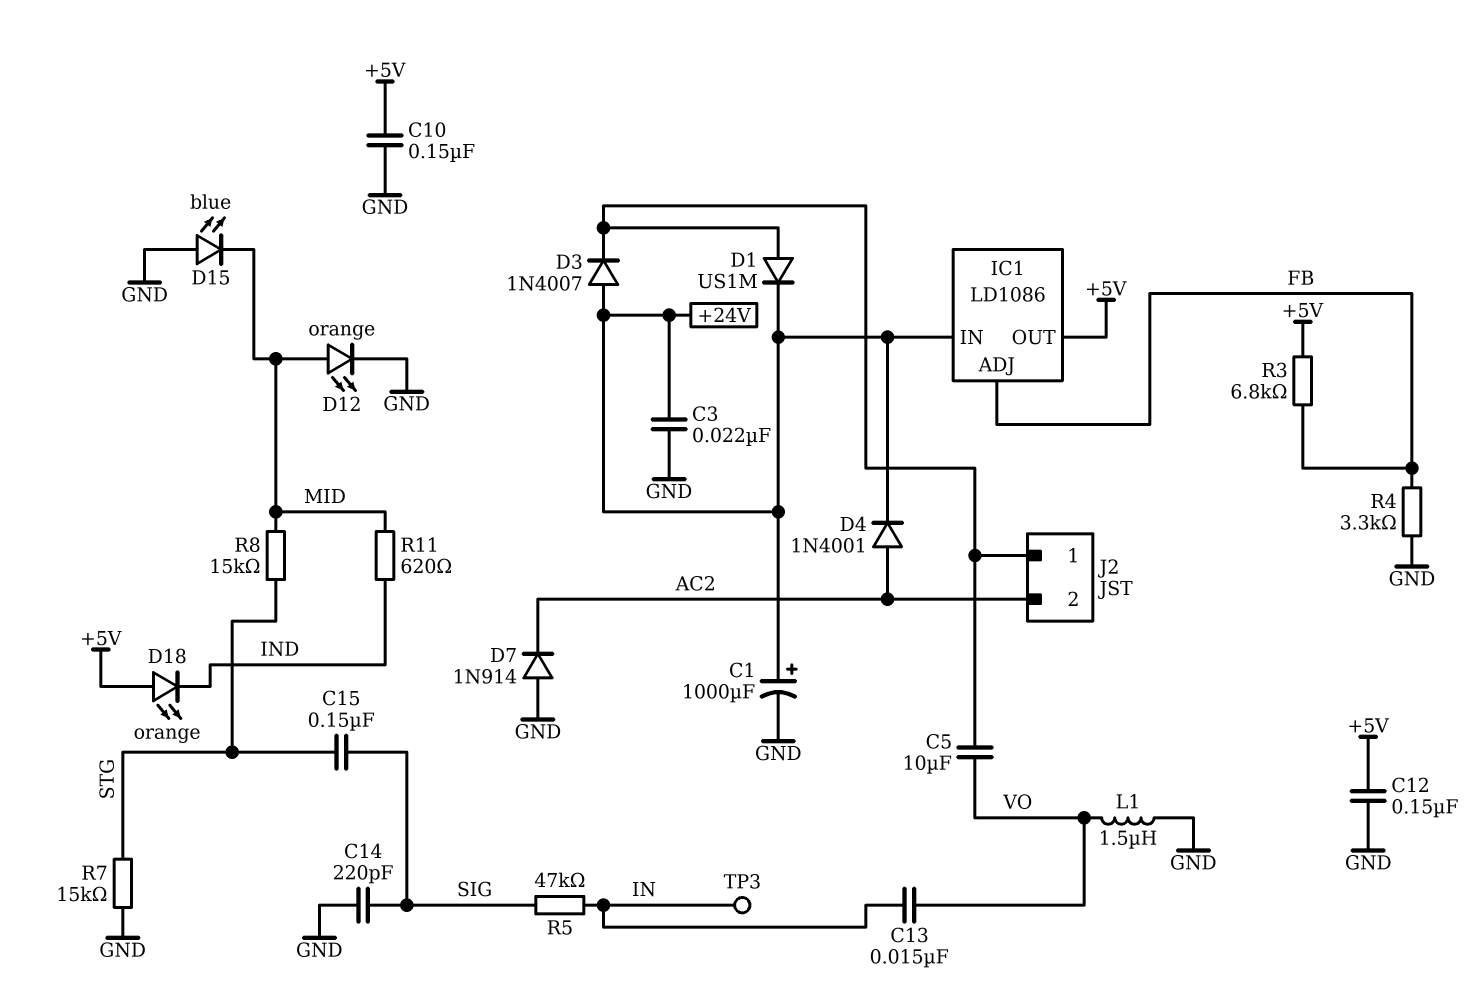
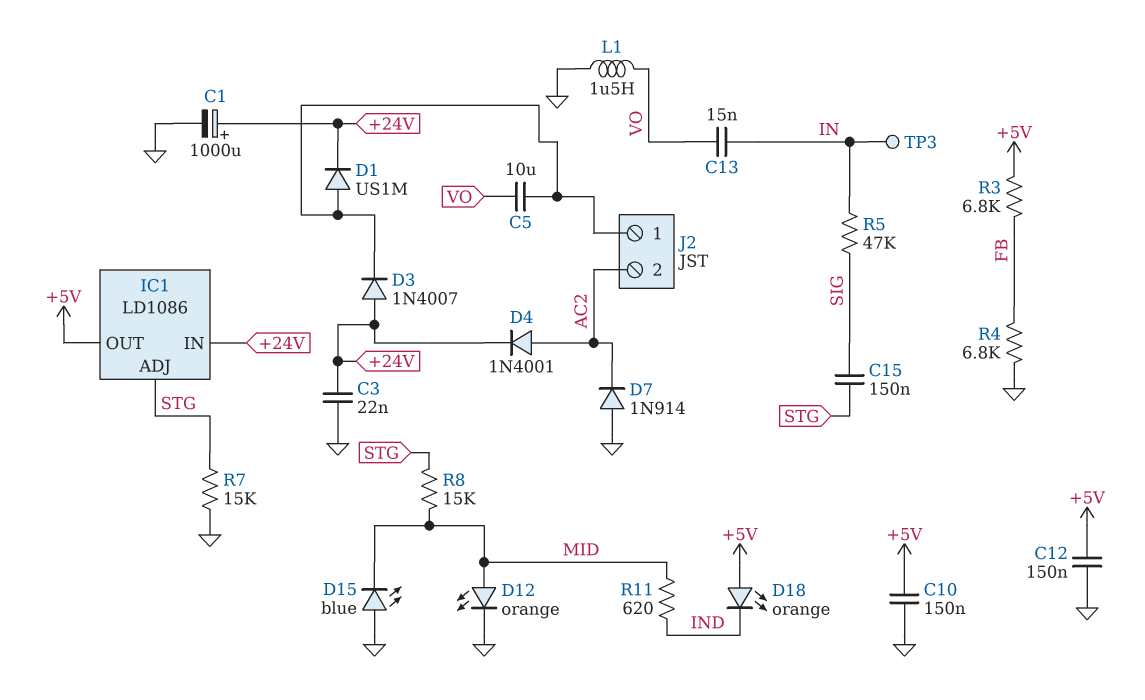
C14: 220pF (GND, SIG) -> none
IC1 pin ADJ: FB -> STG
R4: 3.3k (FB, GND) -> 6.8k (FB, GND)

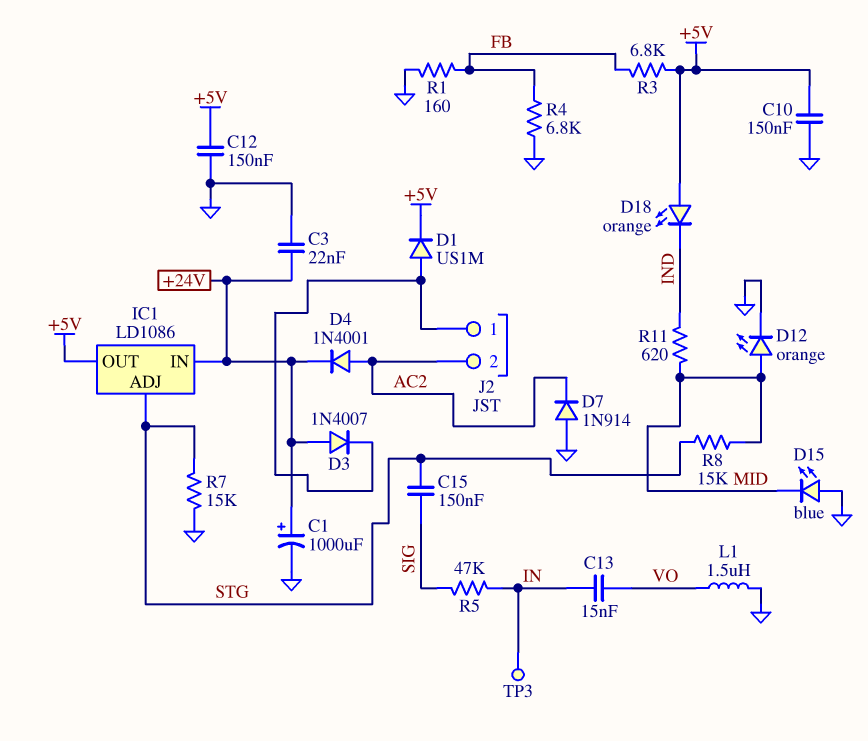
C5: 10uF (J2/1, VO) -> none
D1: diode US1M (A J2/1, K +24V) -> diode US1M (A J2/1, K +5V)
R1: none -> 160 (FB, GND)

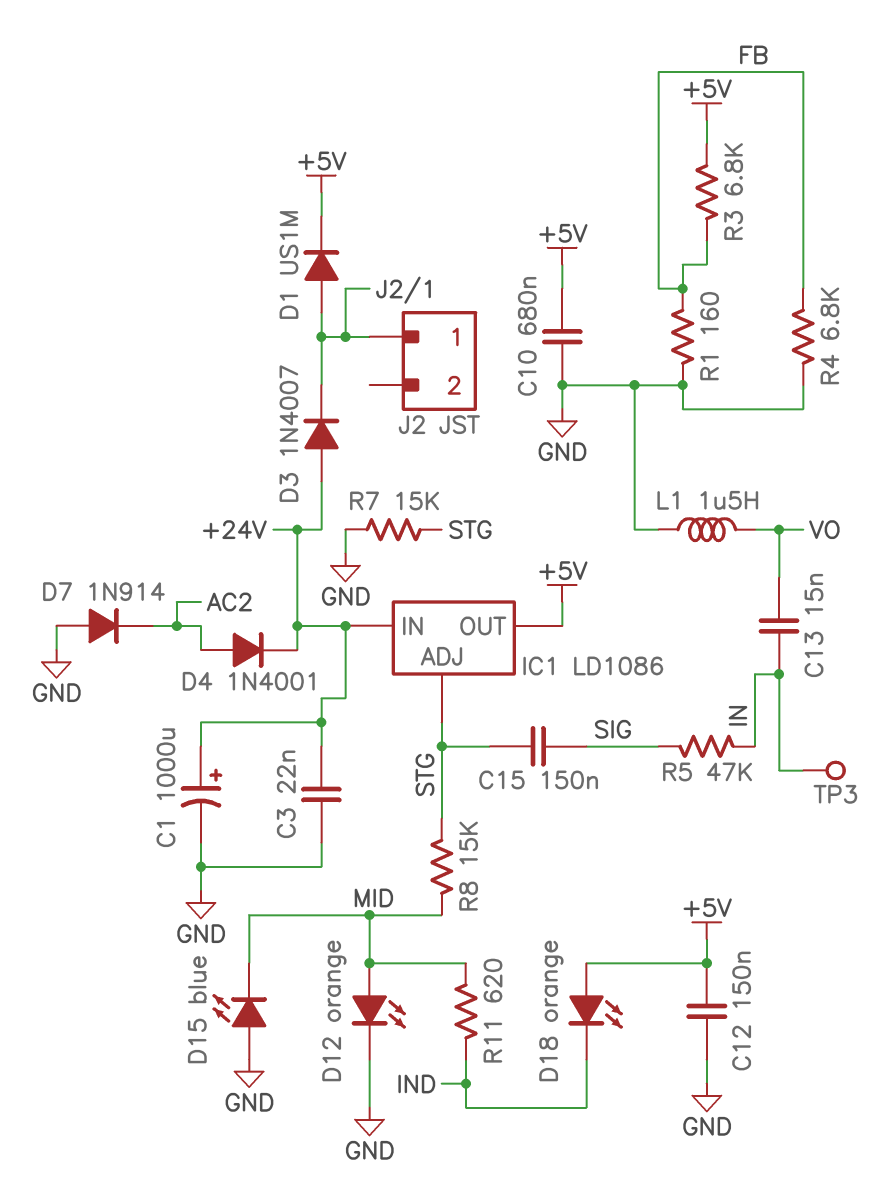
C10: 150nF (+5V, GND) -> 680nF (+5V, GND)
J2 pin 2: AC2 -> none

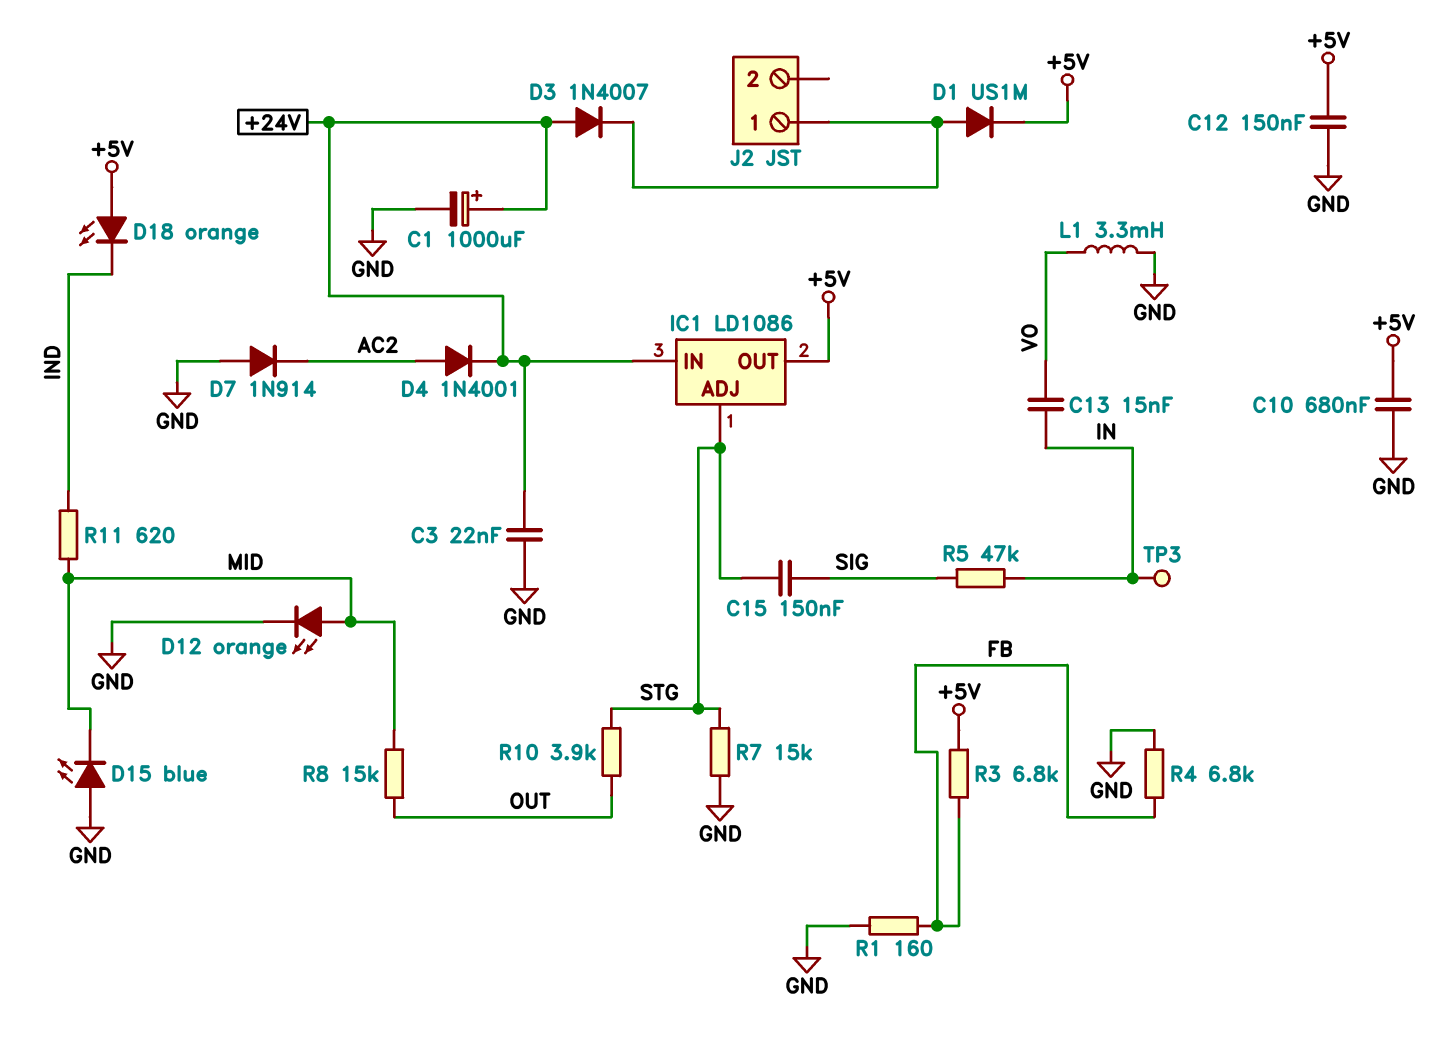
L1: 1.5uH (GND, VO) -> 3.3mH (GND, VO)
R8: 15k (MID, STG) -> 15k (MID, OUT)
R10: none -> 3.9k (OUT, STG)

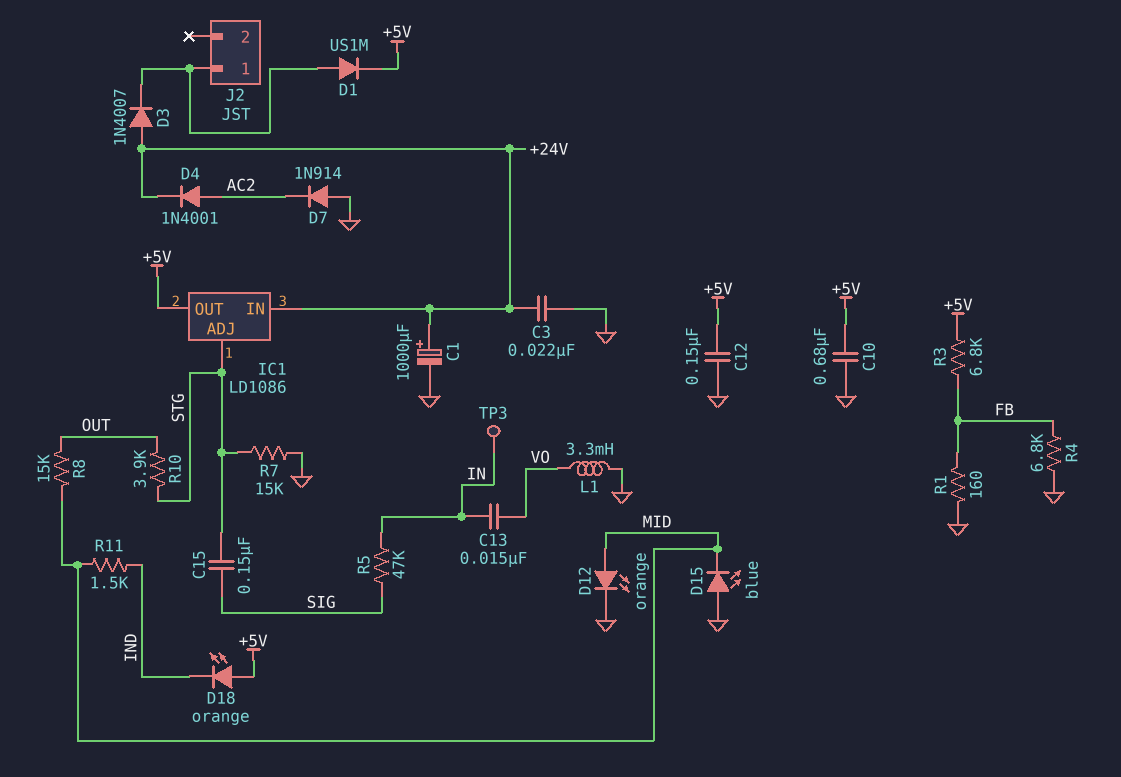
R11: 620 (IND, MID) -> 1.5k (IND, MID)

